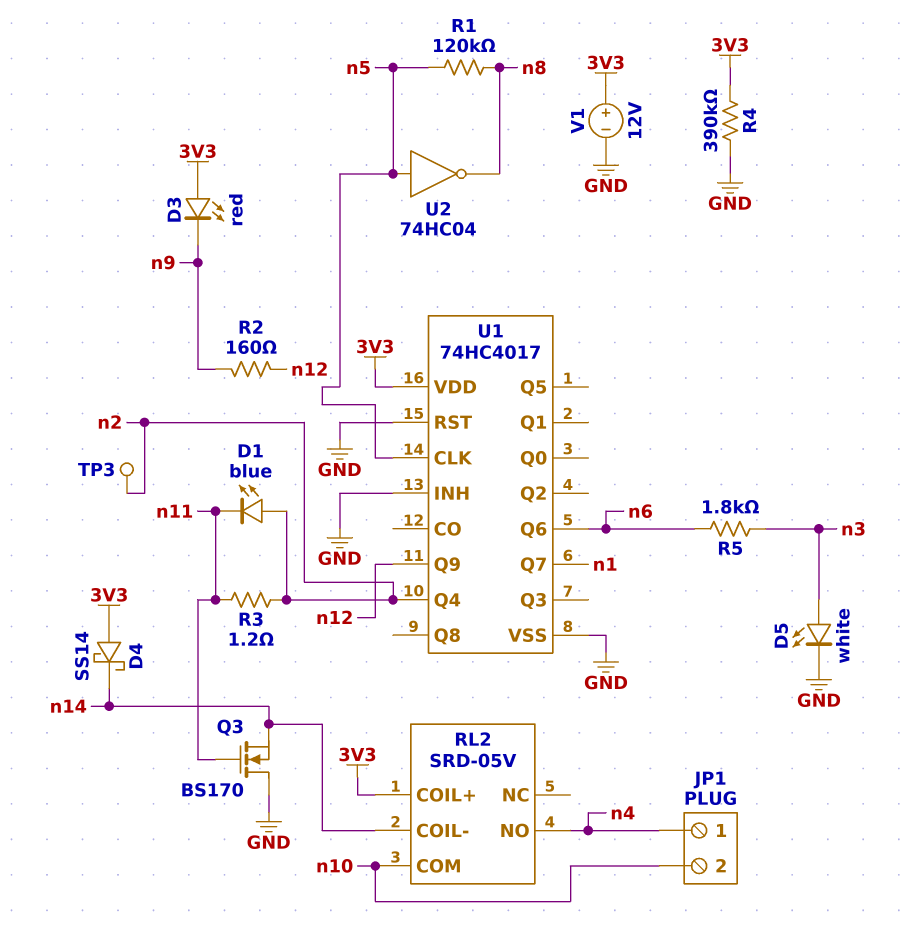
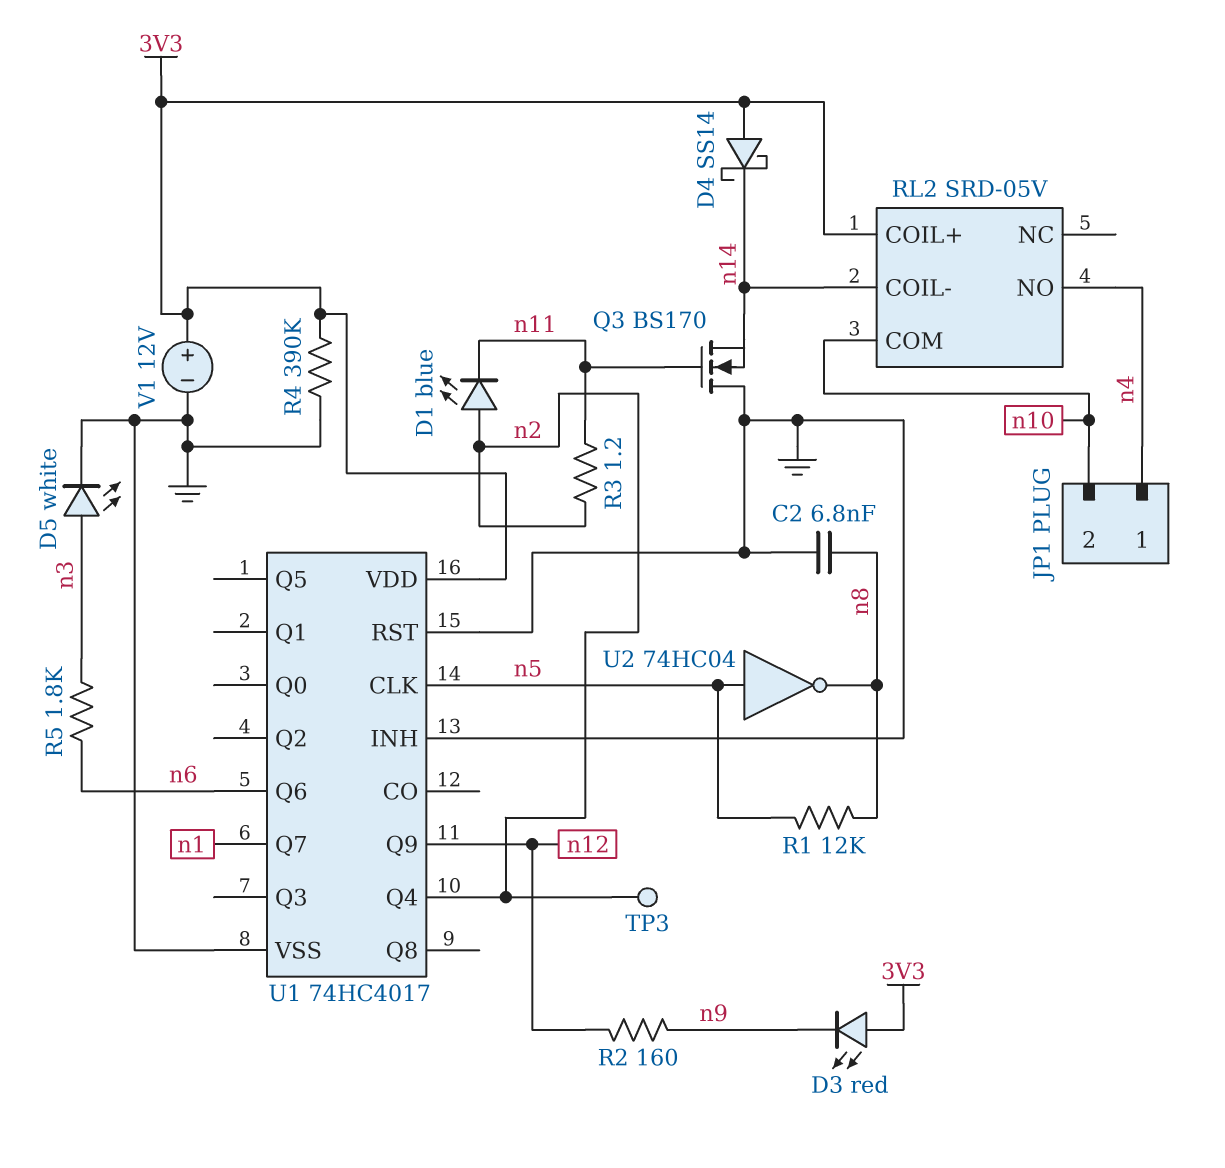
C2: none -> 6.8nF (GND, n8)
R1: 120k (n5, n8) -> 12k (n5, n8)

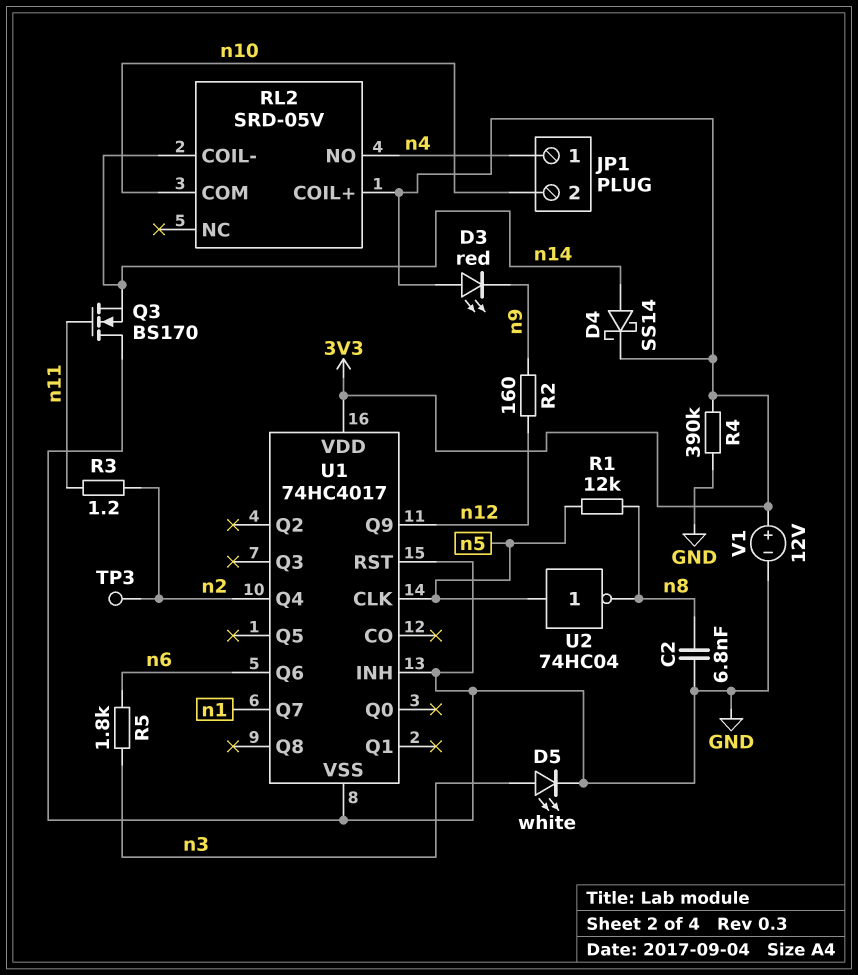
D1: LED blue (A n2, K n11) -> none
D4: schottky SS14 (A 3V3, K n14) -> schottky SS14 (A n14, K 3V3)

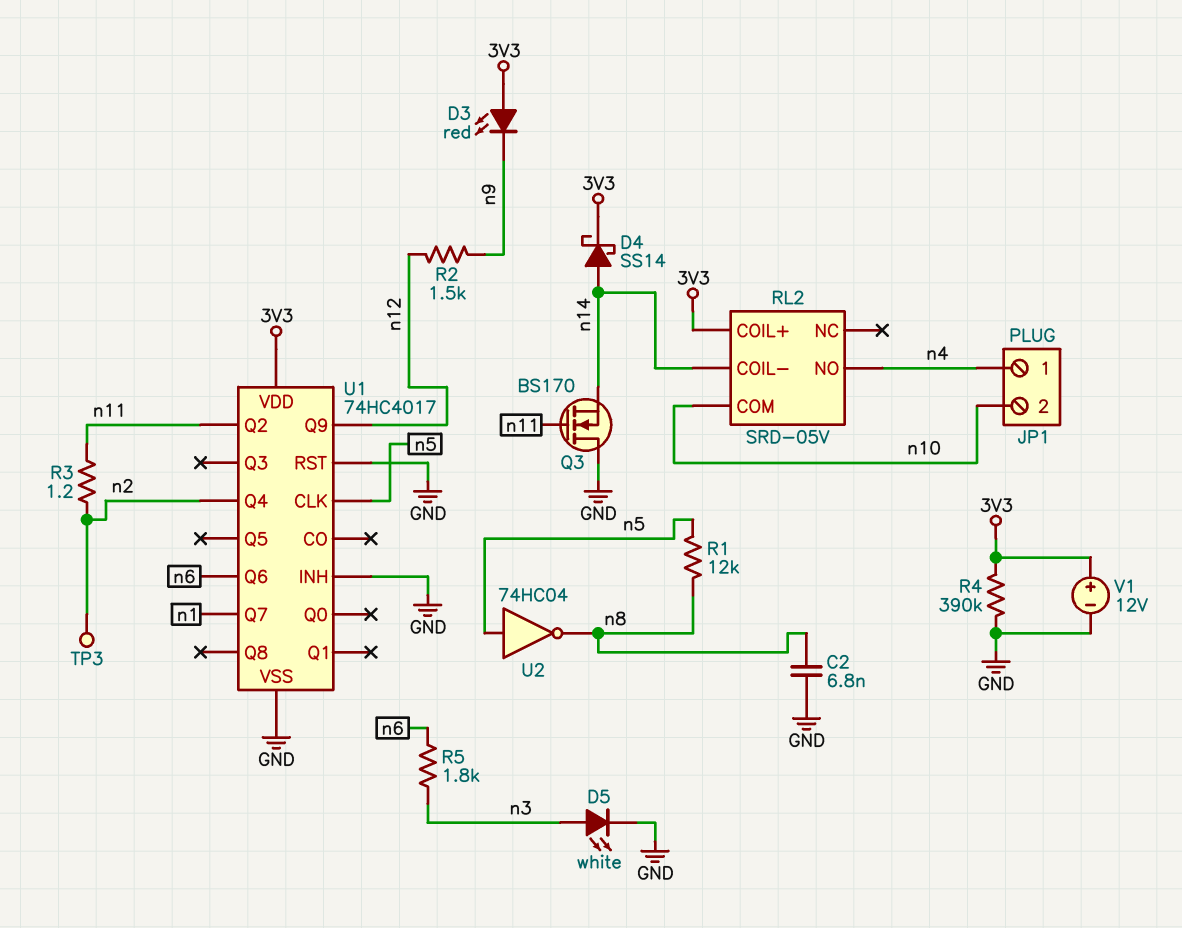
R2: 160 (n9, n12) -> 1.5k (n9, n12)
U1 pin Q2: none -> n11

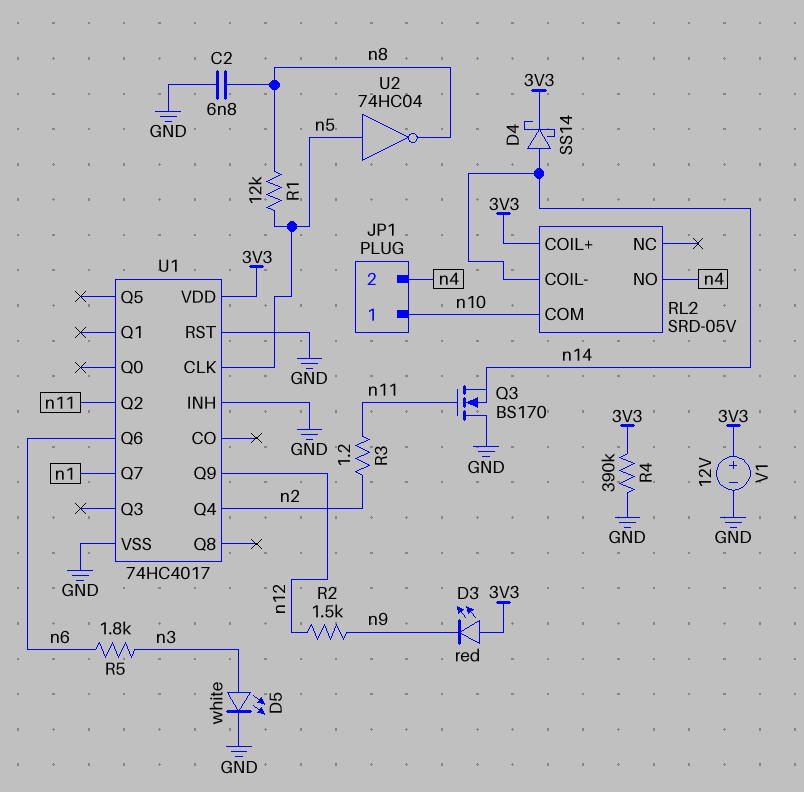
JP1 pin 1: n4 -> n10
JP1 pin 2: n10 -> n4
TP3: test point (n2) -> none

